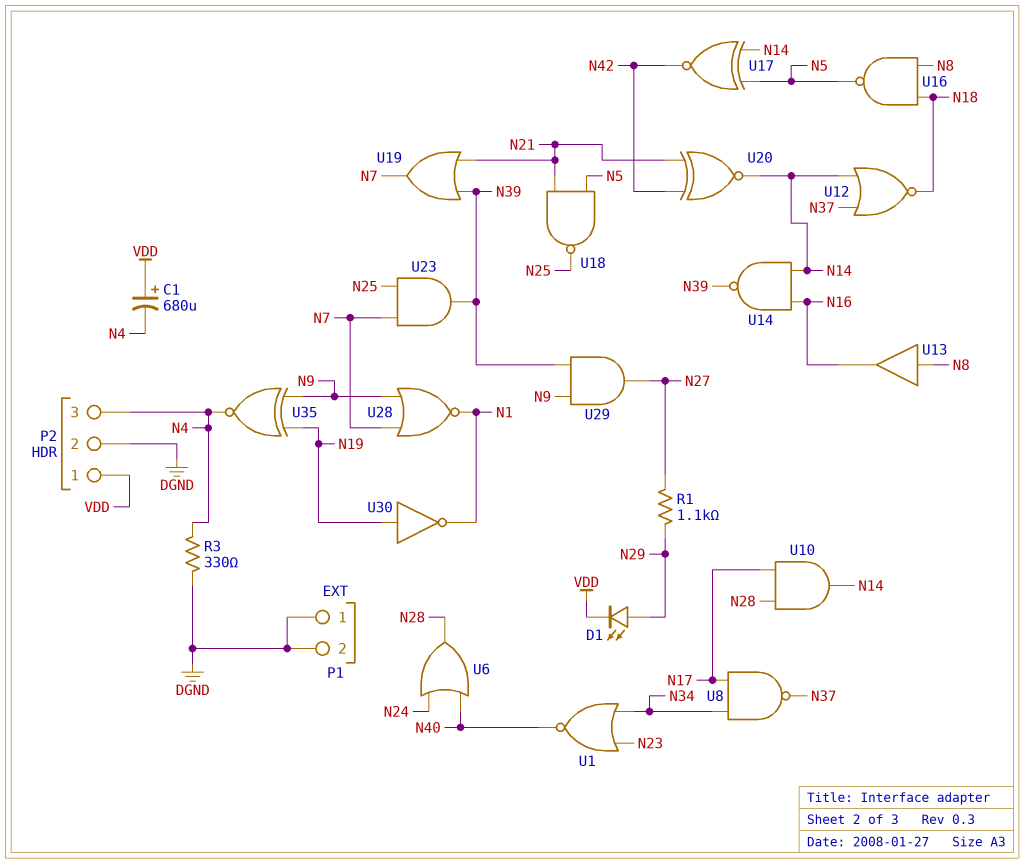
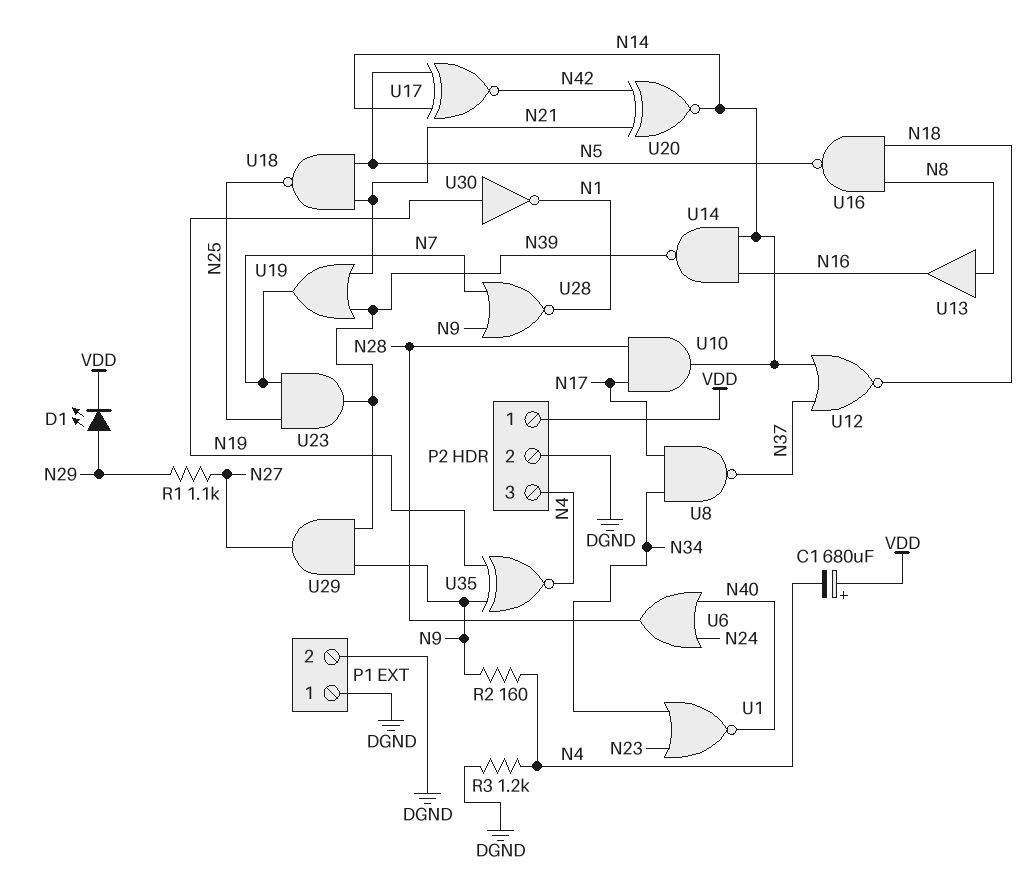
R2: none -> 160 (N4, N9)
R3: 330 (DGND, N4) -> 1.2k (DGND, N4)

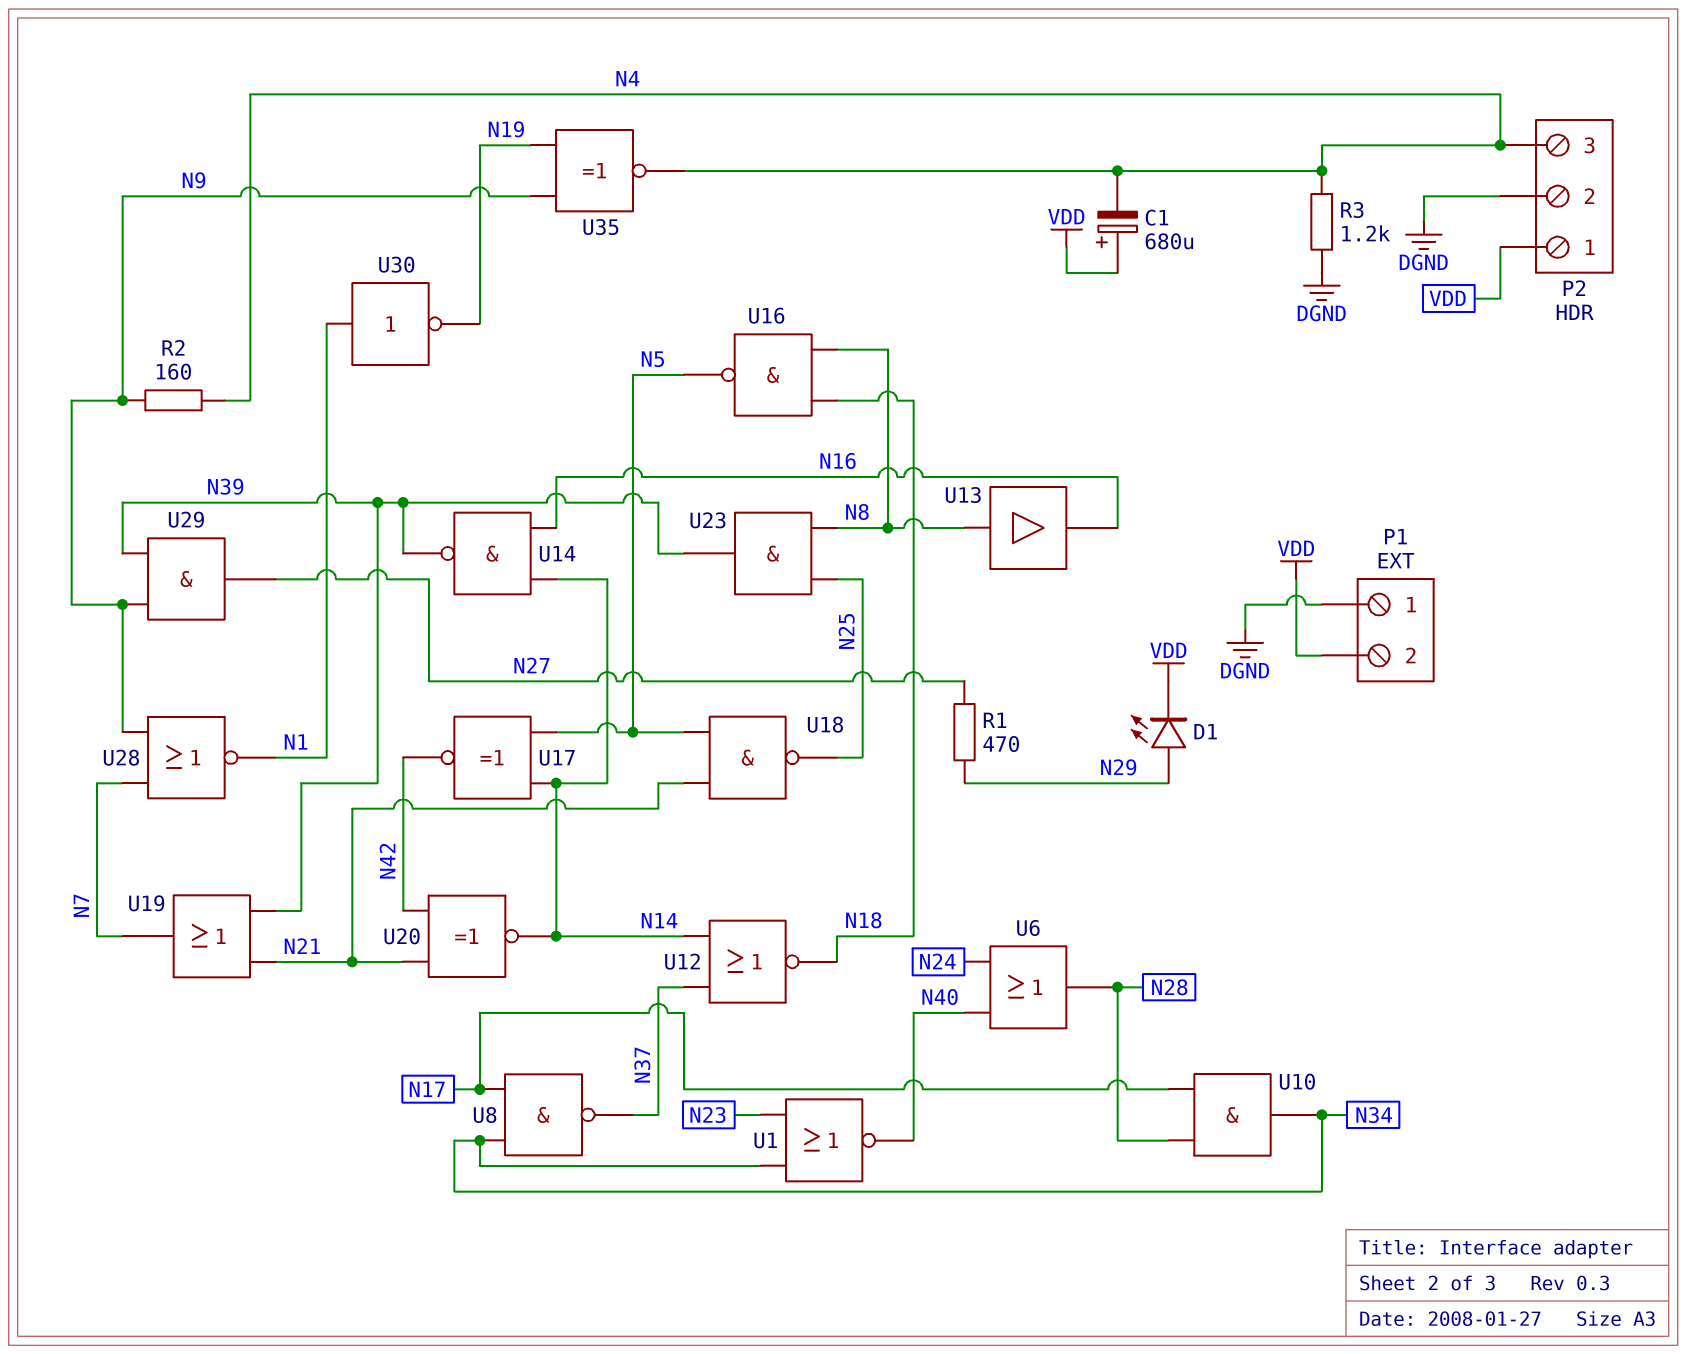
P1 pin 2: DGND -> VDD
R1: 1.1k (N27, N29) -> 470 (N27, N29)
U10: AND (in N17, in N28, out N14) -> AND (in N17, in N28, out N34)
U23: AND (in N7, in N25, out N39) -> AND (in N8, in N25, out N39)
U30: NOT (in N19, out N1) -> NOT (in N1, out N19)

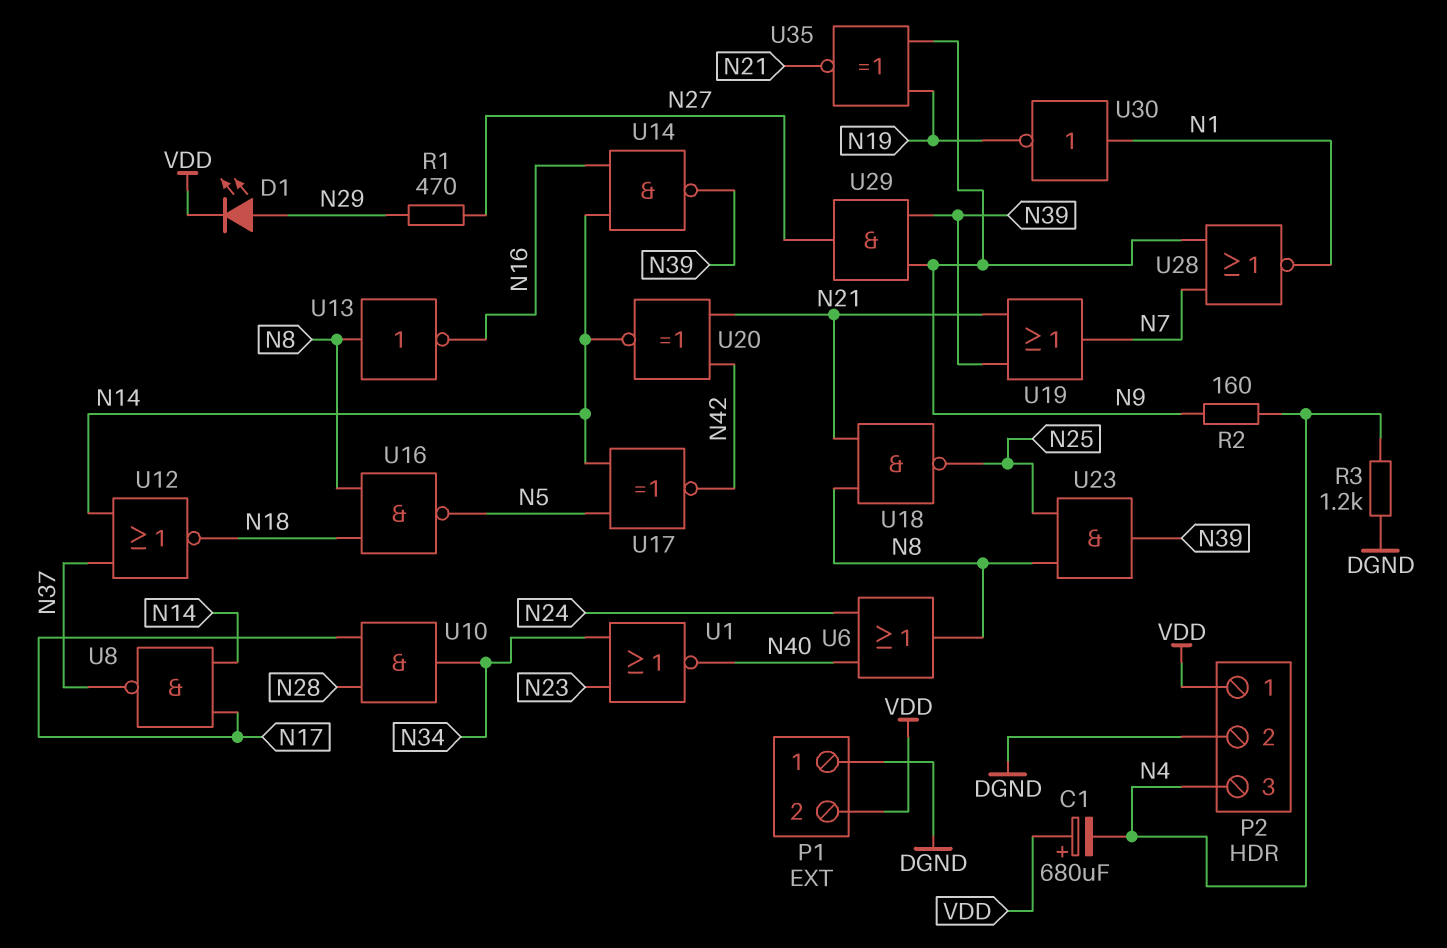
U6: OR (in N24, in N40, out N28) -> OR (in N24, in N40, out N8)
U8: NAND (in N17, in N34, out N37) -> NAND (in N14, in N17, out N37)
U13: buffer (in N8, out N16) -> NOT (in N8, out N16)
U18: NAND (in N5, in N21, out N25) -> NAND (in N8, in N21, out N25)
U35: XNOR (in N9, in N19, out N4) -> XNOR (in N9, in N19, out N21)

